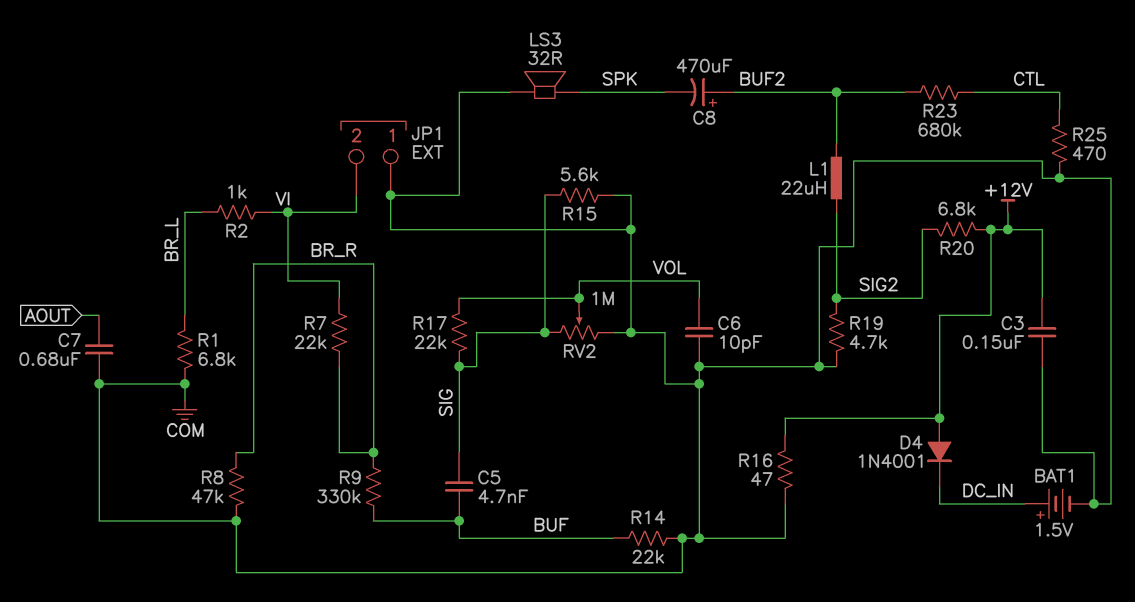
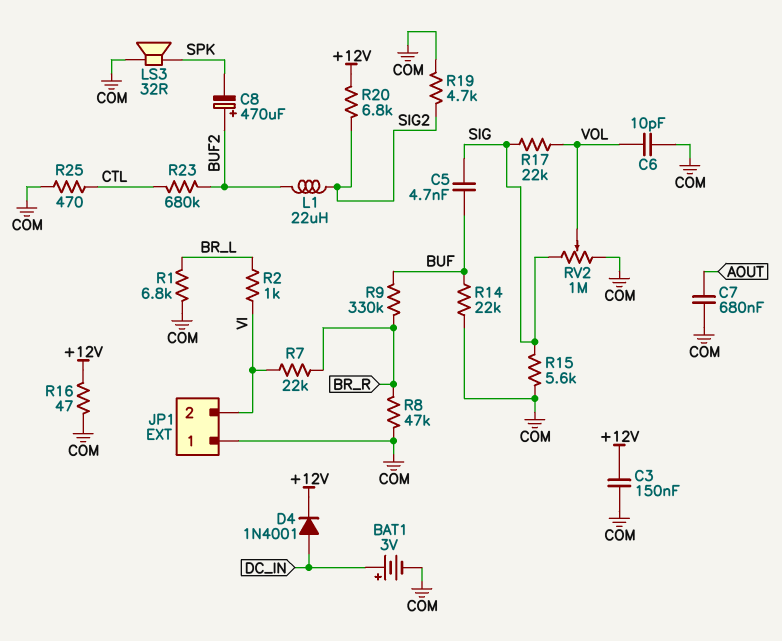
BAT1: 1.5V (plus DC_IN, minus COM) -> 3V (plus DC_IN, minus COM)
D4: diode 1N4001 (A +12V, K DC_IN) -> diode 1N4001 (A DC_IN, K +12V)

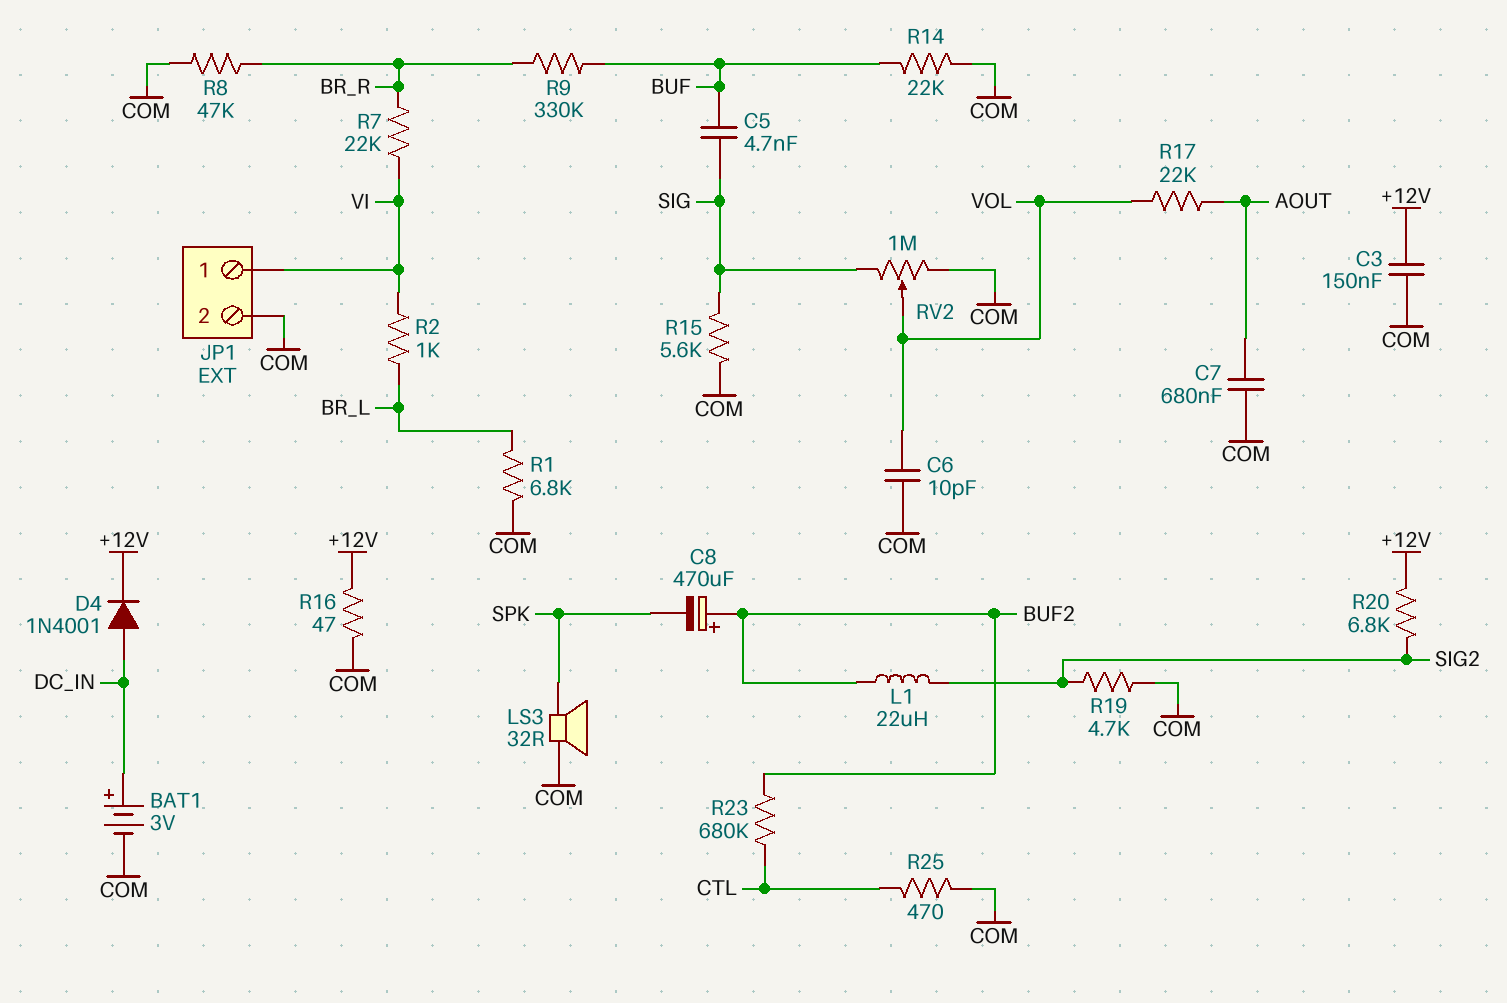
JP1 pin 1: COM -> VI
JP1 pin 2: VI -> COM
R17: 22k (SIG, VOL) -> 22k (AOUT, VOL)

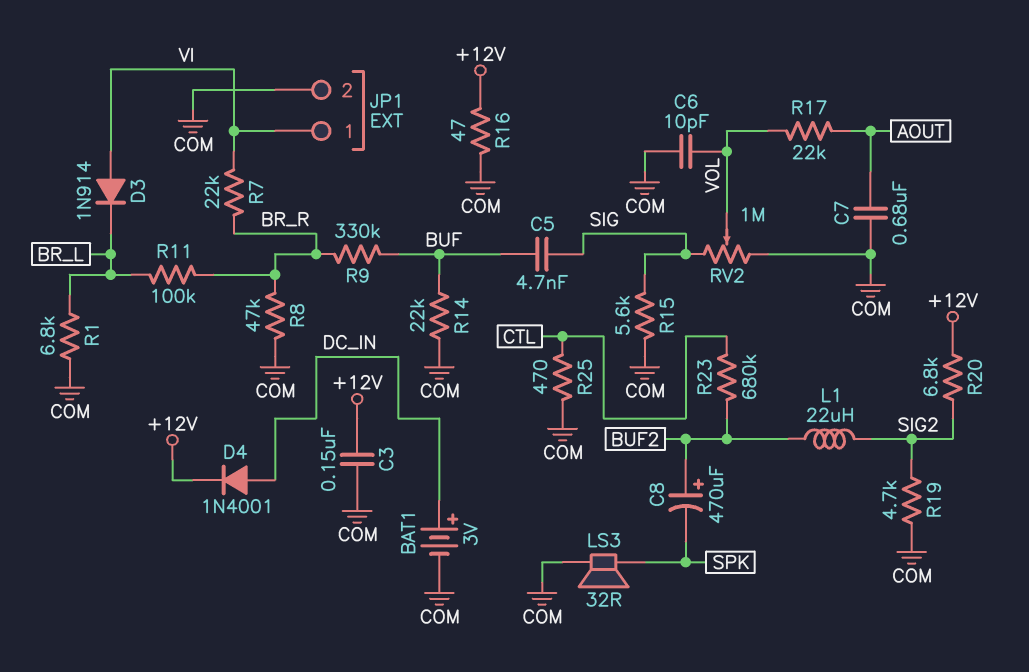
D3: none -> diode 1N914 (A VI, K BR_L)
R2: 1k (BR_L, VI) -> none
R11: none -> 100k (BR_L, BR_R)

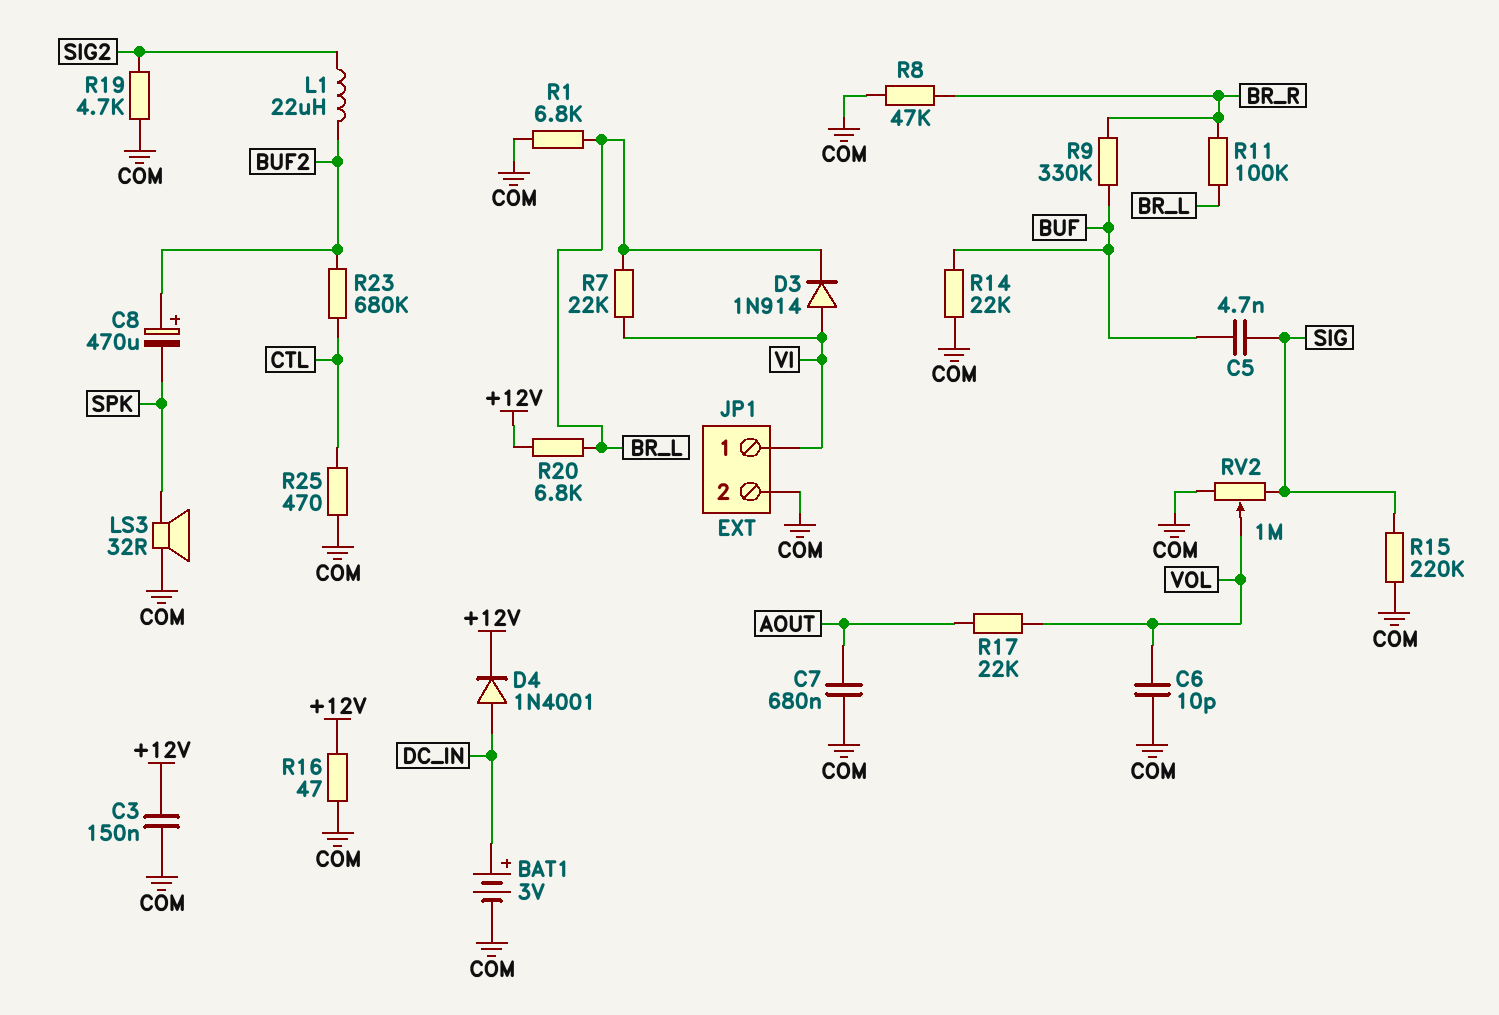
R7: 22k (BR_R, VI) -> 22k (BR_L, VI)
R15: 5.6k (COM, SIG) -> 220k (COM, SIG)
R20: 6.8k (+12V, SIG2) -> 6.8k (+12V, BR_L)

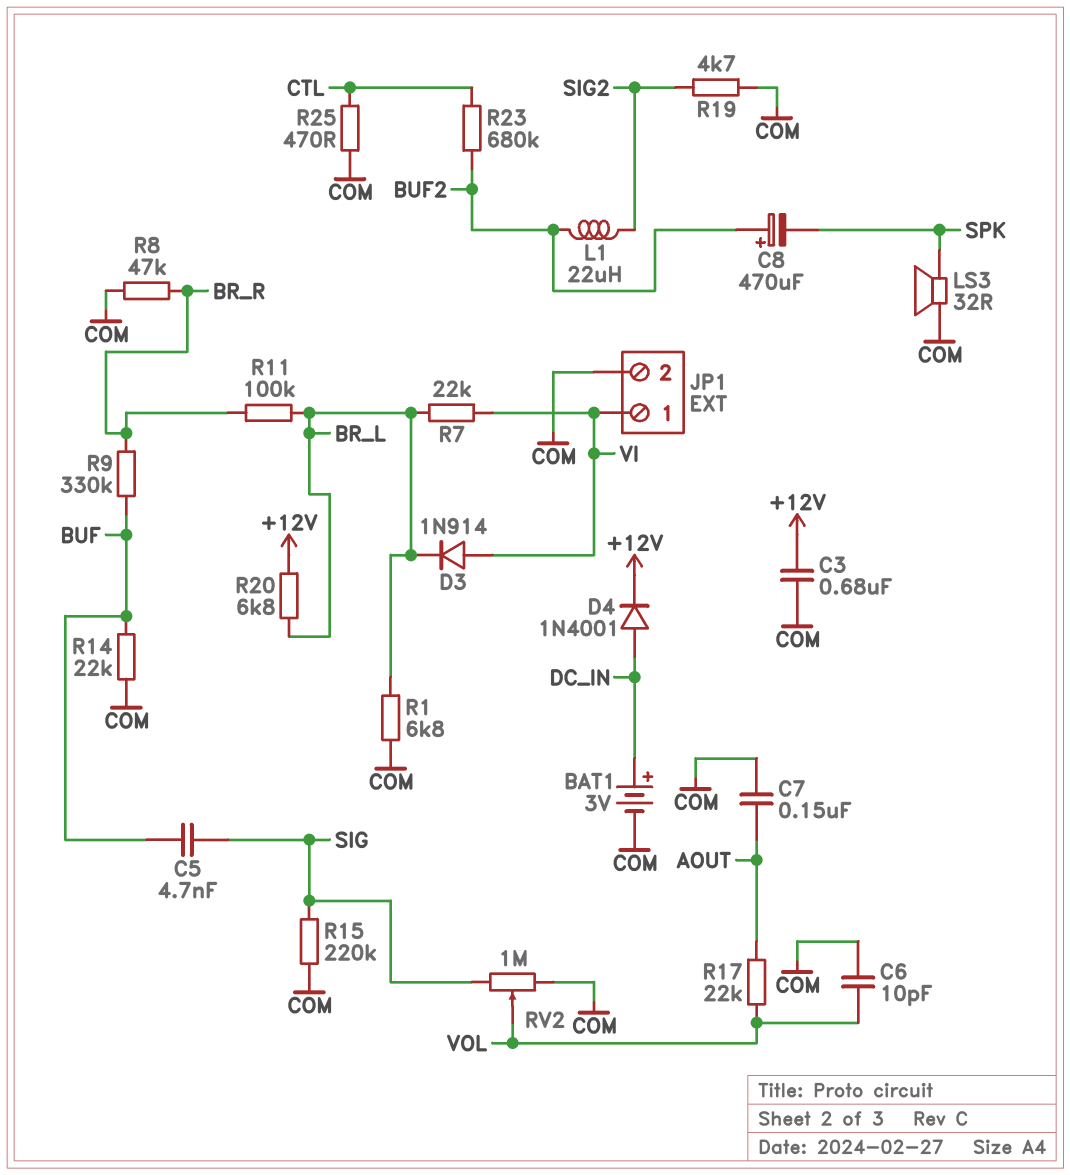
C3: 150nF (+12V, COM) -> 680nF (+12V, COM)
C7: 680nF (AOUT, COM) -> 150nF (AOUT, COM)
R16: 47 (+12V, COM) -> none

